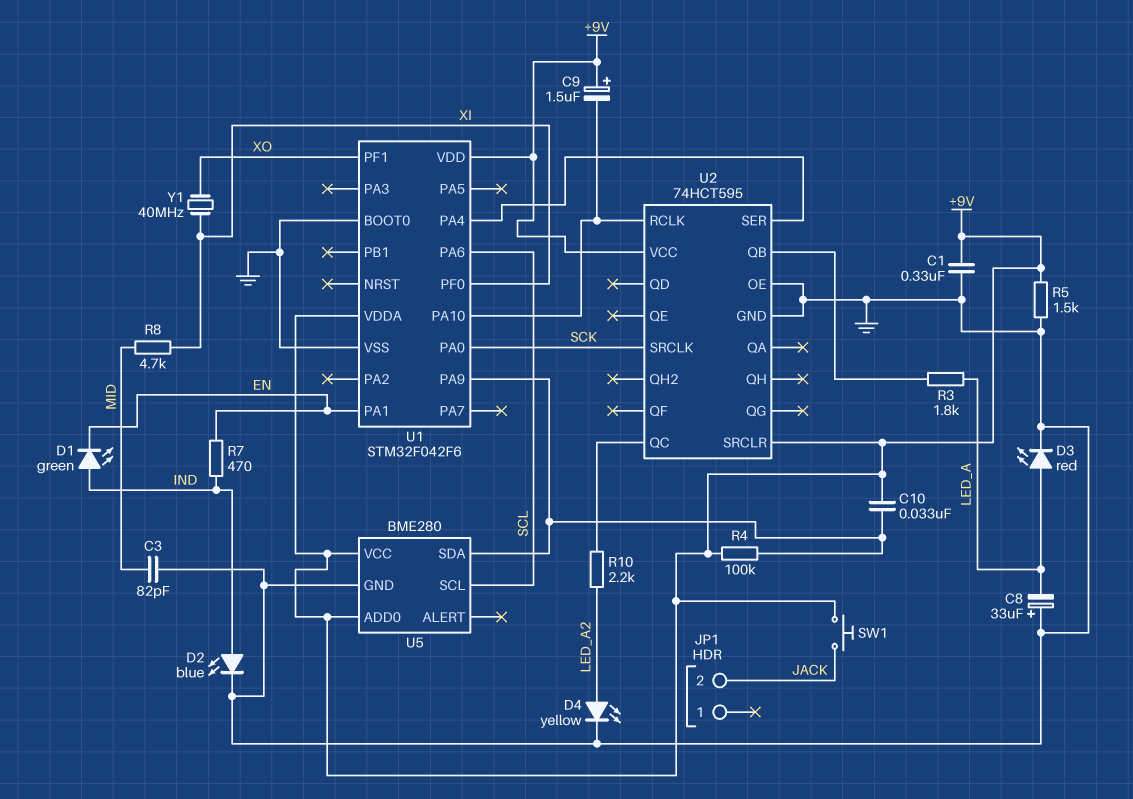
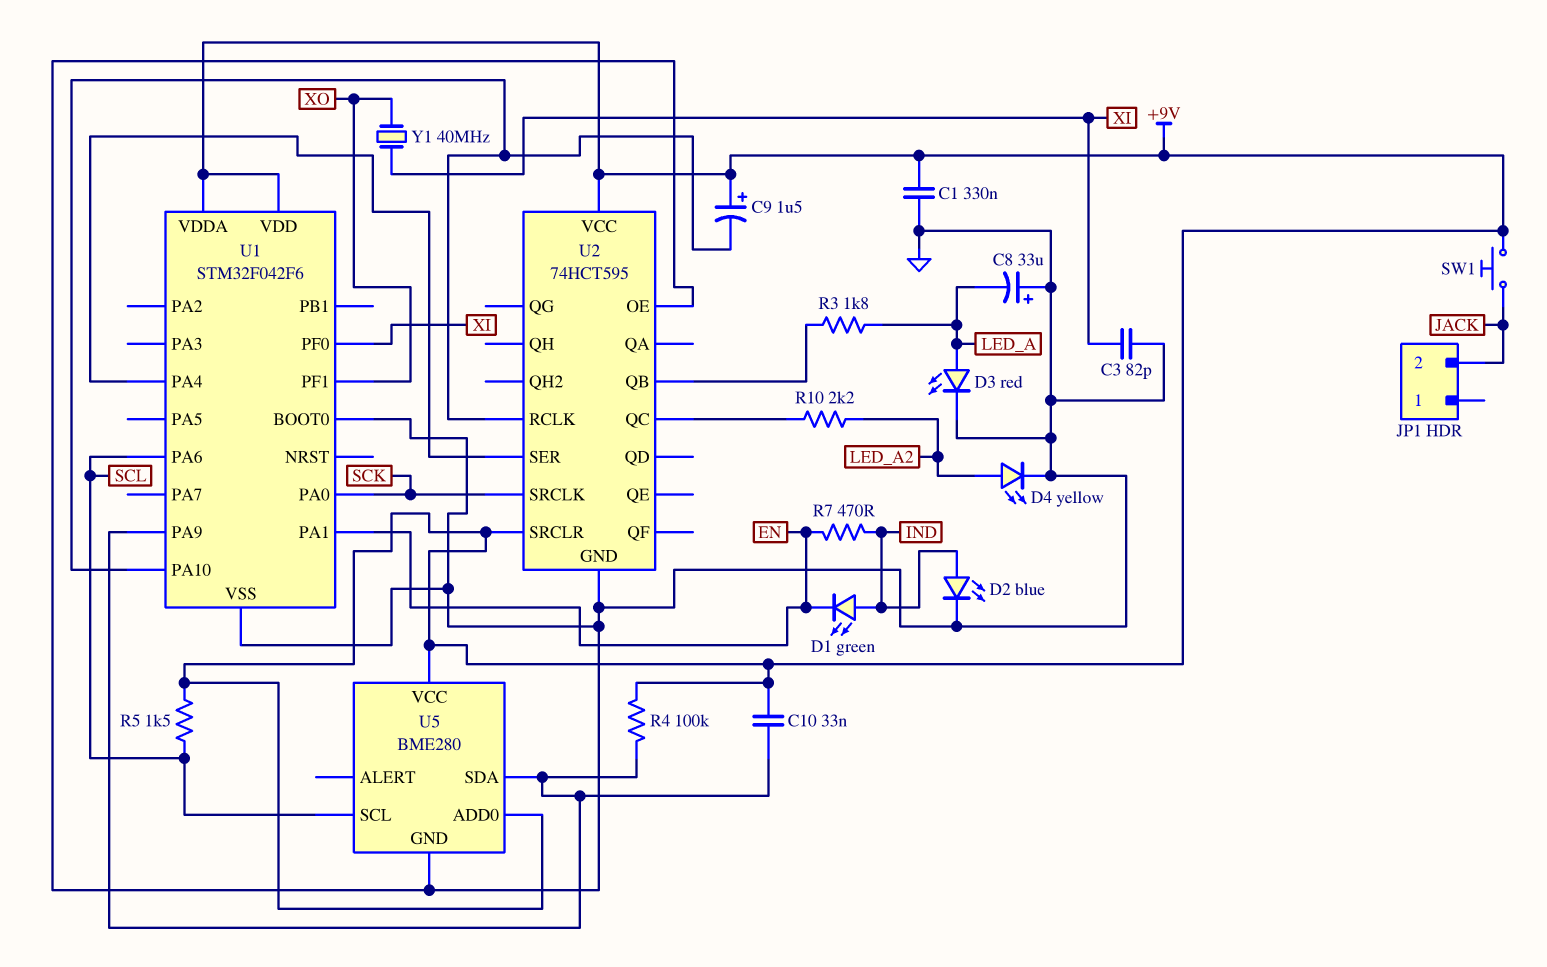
C3: 82pF (GND, MID) -> 82pF (GND, XI)
R5: 1.5k (+9V, GND) -> 1.5k (+9V, SCL)
R8: 4.7k (MID, XI) -> none

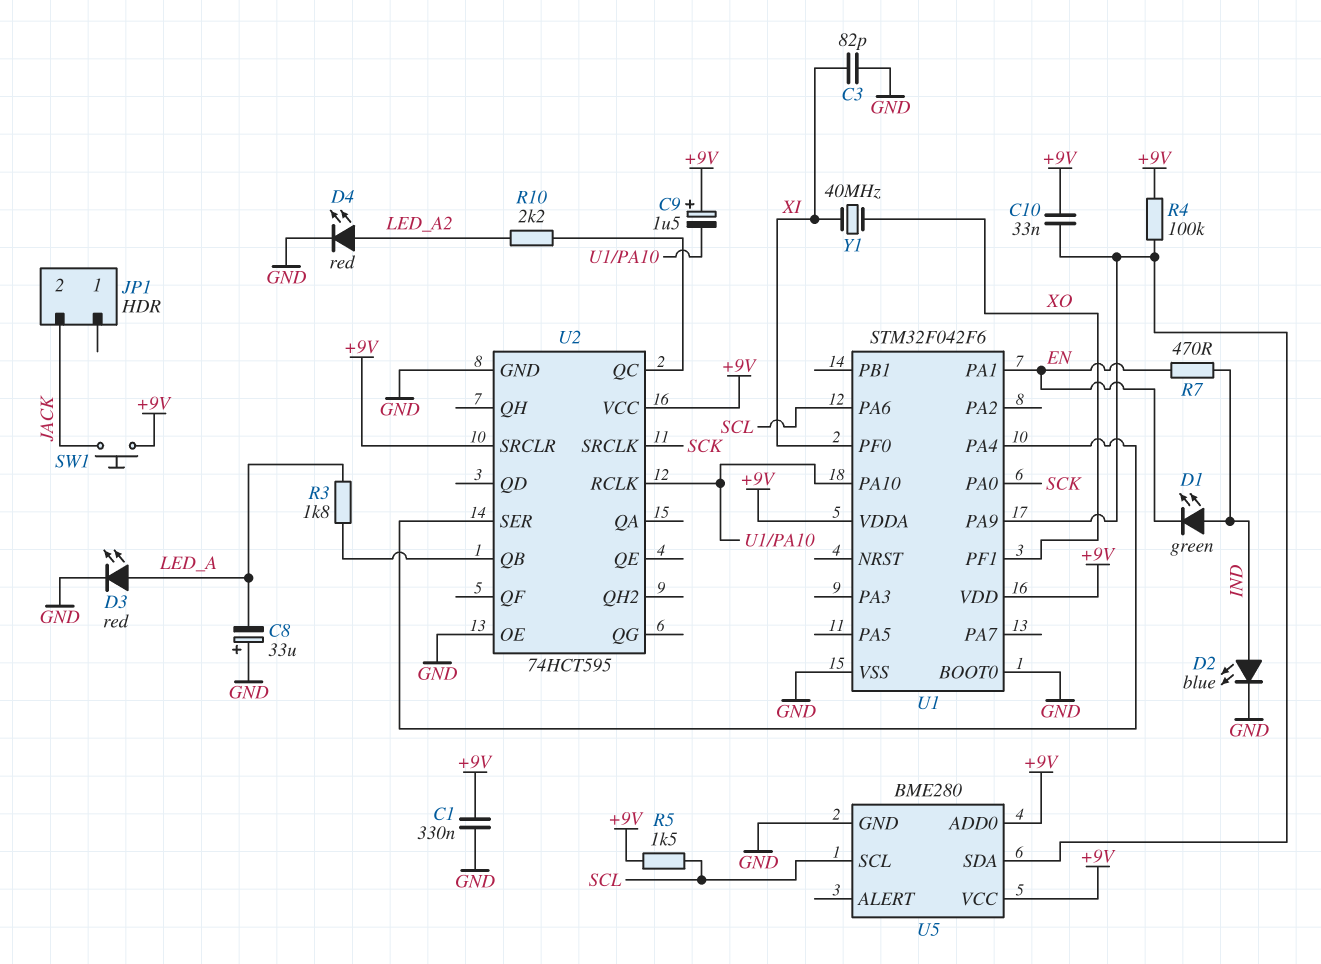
D4: LED yellow (A LED_A2, K GND) -> LED red (A LED_A2, K GND)

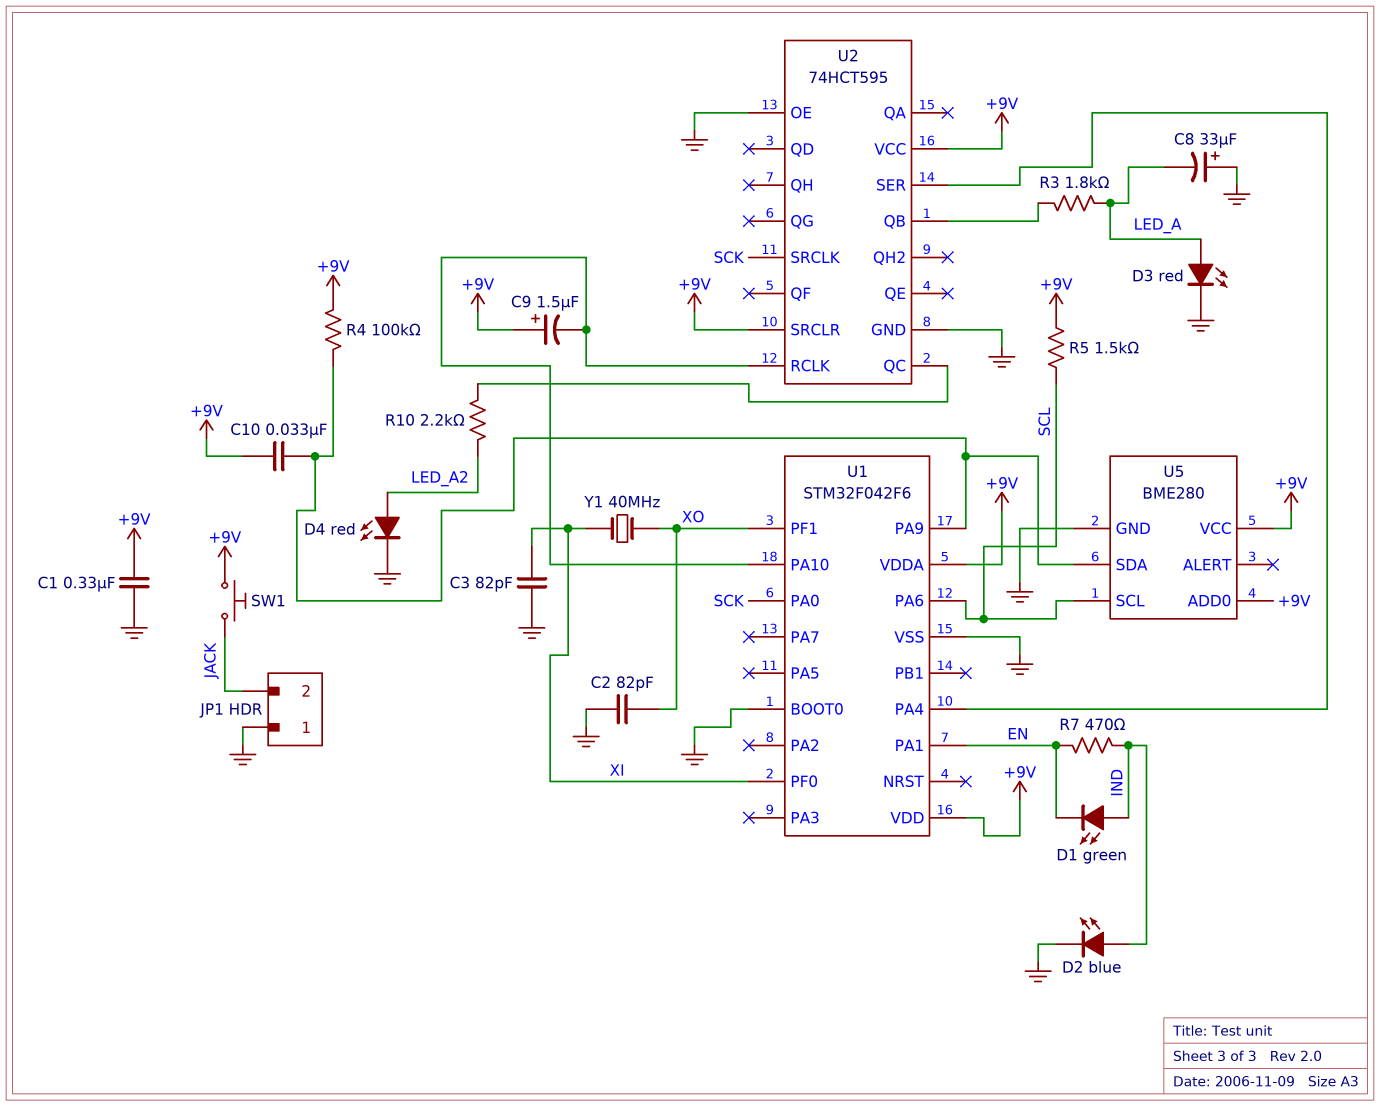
C2: none -> 82pF (GND, XO)
JP1 pin 1: none -> GND

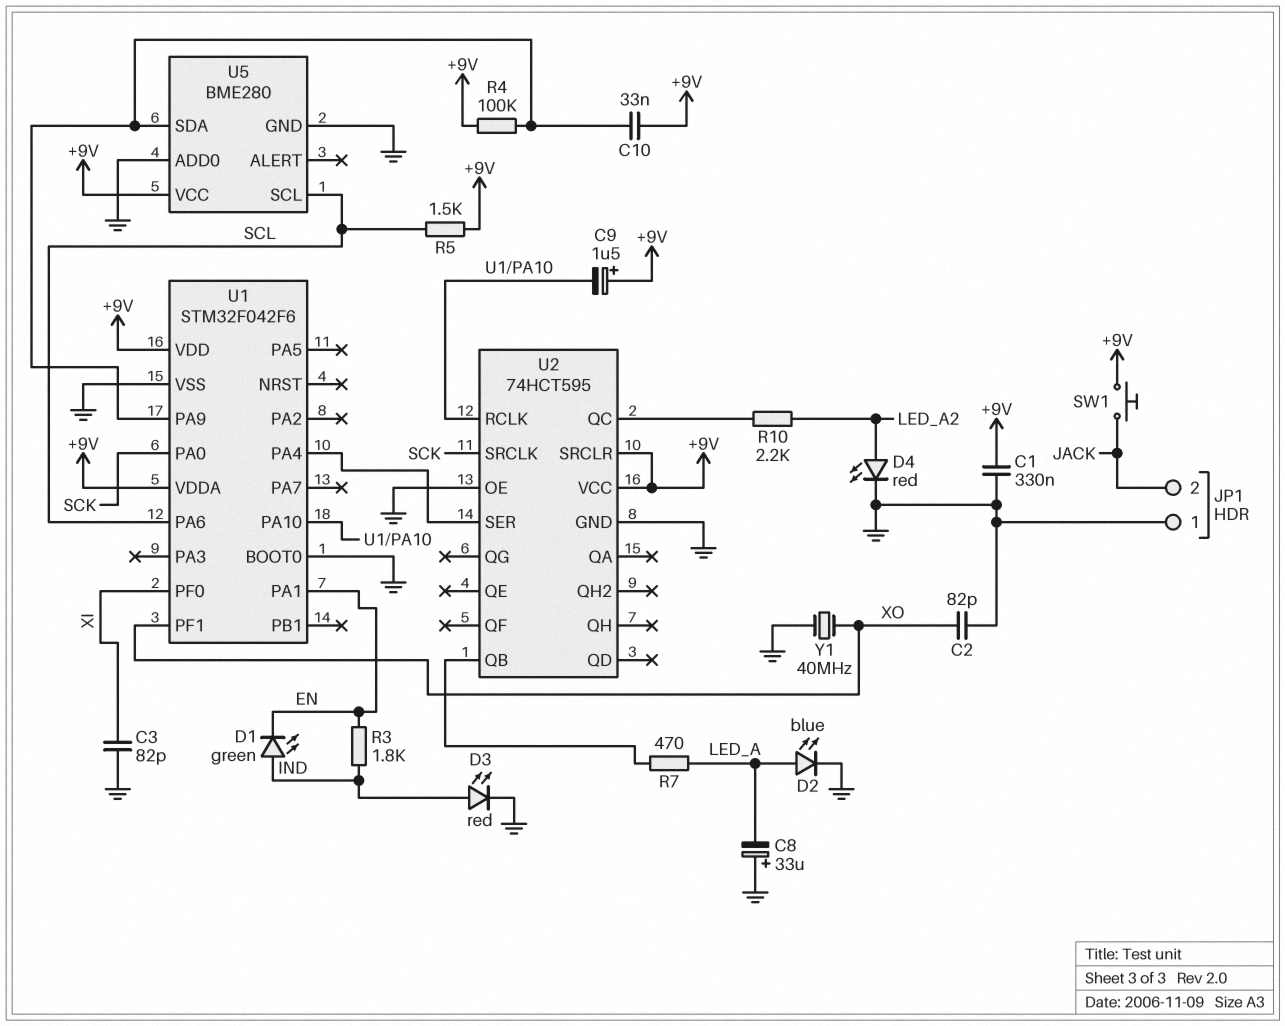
D2: LED blue (A IND, K GND) -> LED blue (A LED_A, K GND)
D3: LED red (A LED_A, K GND) -> LED red (A IND, K GND)
R3: 1.8k (LED_A, U2/QB) -> 1.8k (EN, IND)
R7: 470 (EN, IND) -> 470 (LED_A, U2/QB)
U5 pin ADD0: +9V -> GND
Y1: 40MHz (XI, XO) -> 40MHz (GND, XO)

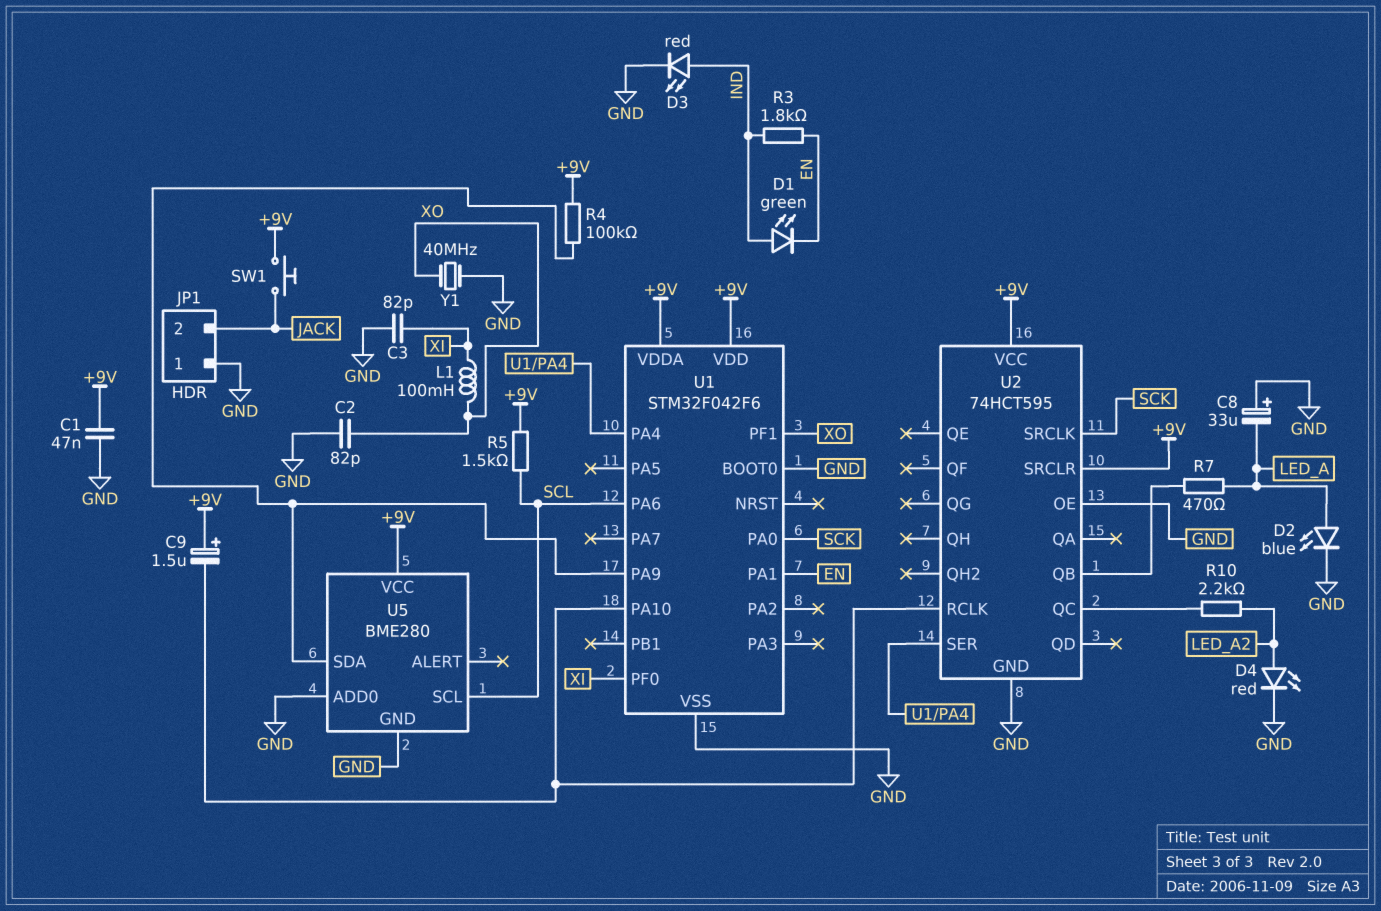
C1: 330nF (+9V, GND) -> 47nF (+9V, GND)
C10: 33nF (+9V, U1/PA9) -> none
L1: none -> 100mH (XI, XO)

